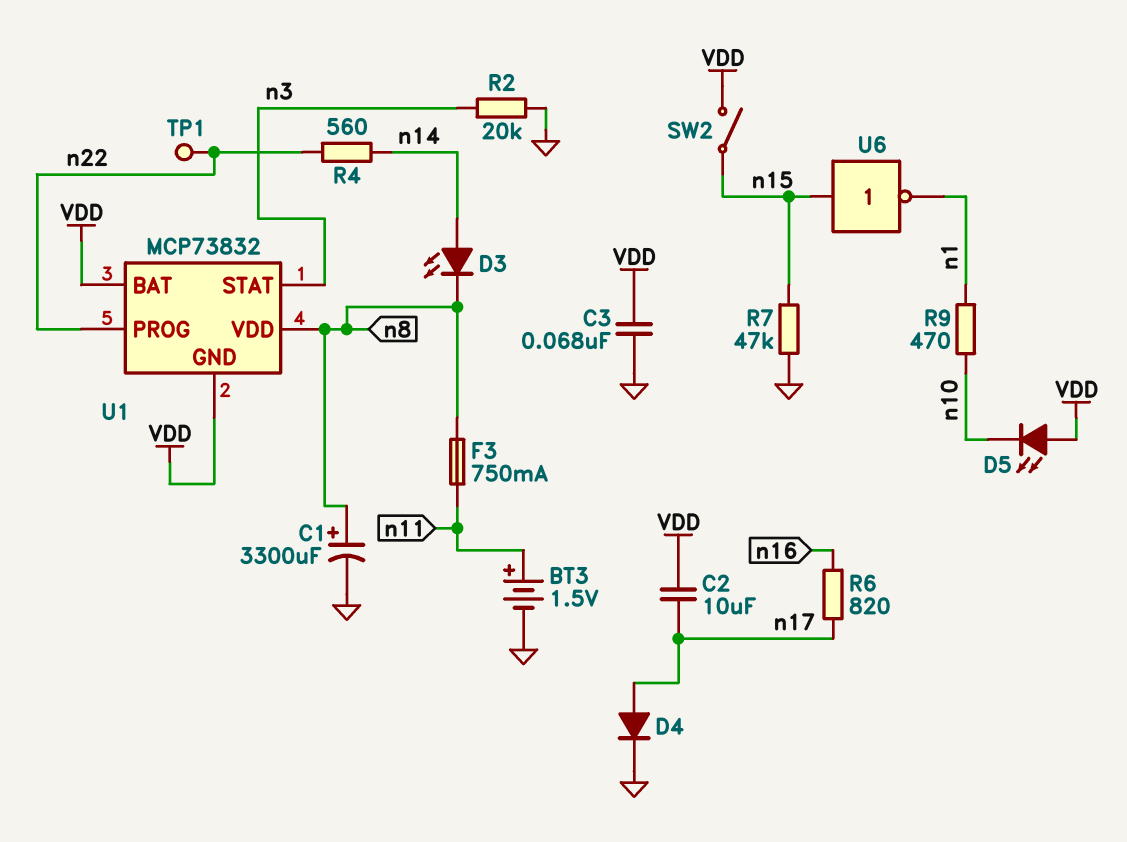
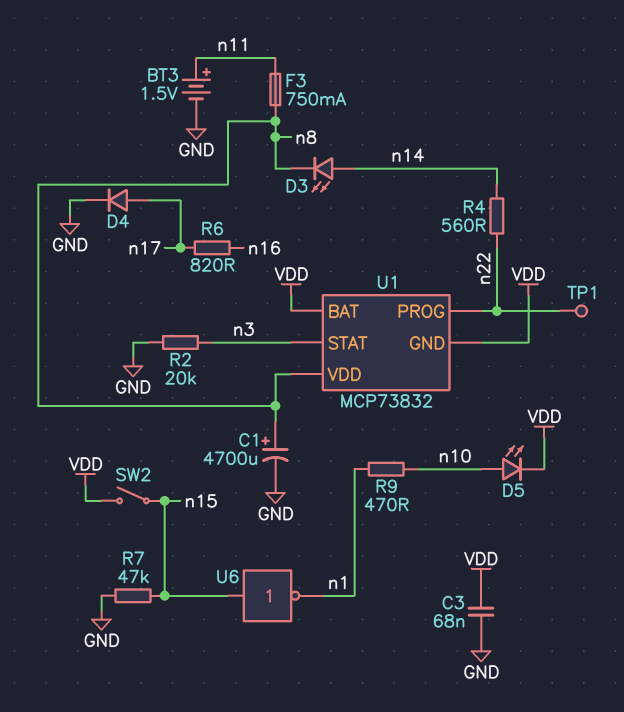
C1: 3300uF (plus n8, minus GND) -> 4700uF (plus n8, minus GND)
C2: 10uF (VDD, n17) -> none
D5: LED (A VDD, K n10) -> LED (A n10, K VDD)

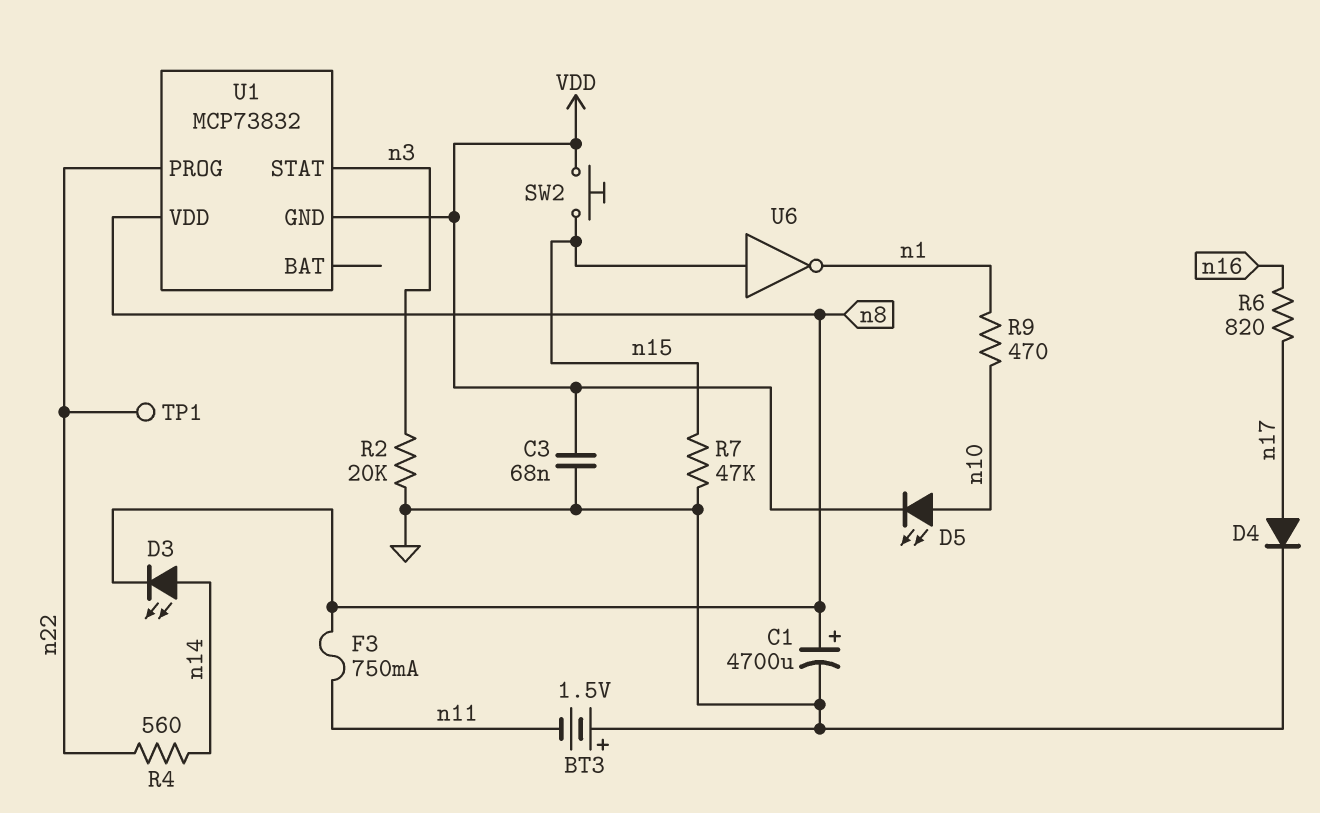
BT3: 1.5V (plus n11, minus GND) -> 1.5V (plus GND, minus n11)
SW2: switch (VDD, n15) -> button (VDD, n15)
U1 pin BAT: VDD -> none

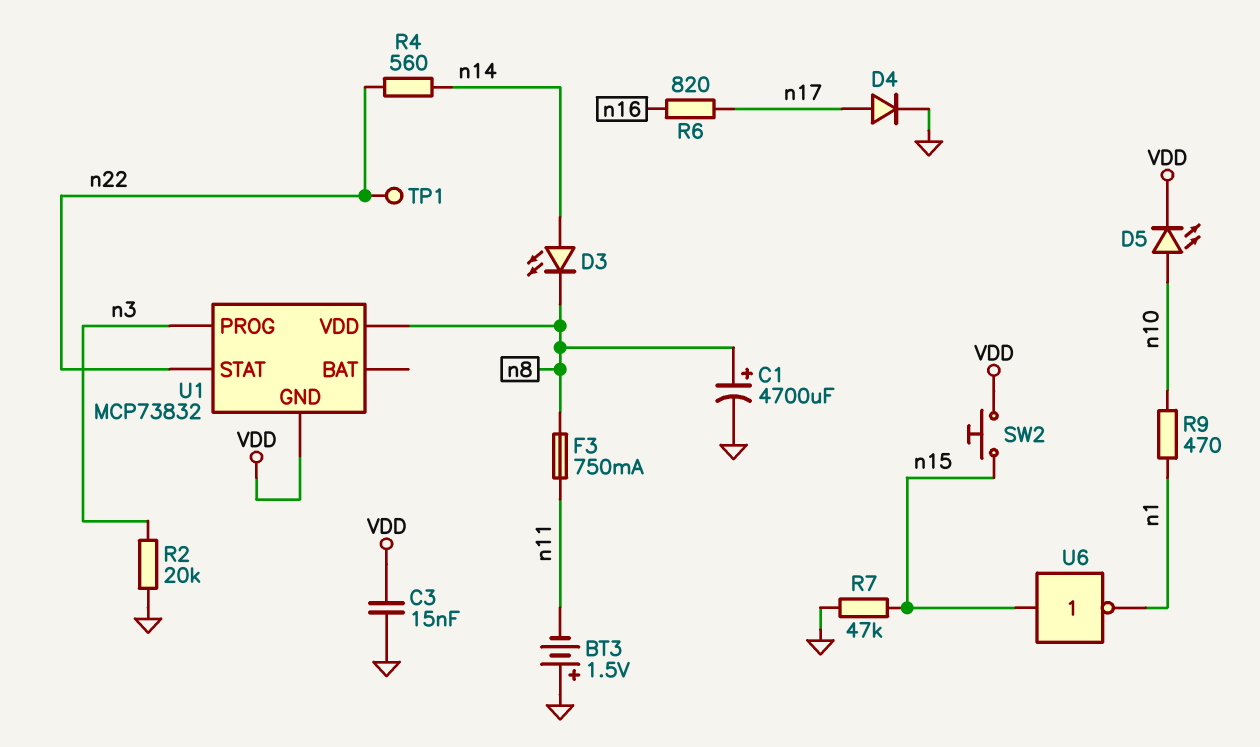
C3: 68nF (GND, VDD) -> 15nF (GND, VDD)
U1 pin PROG: n22 -> n3
U1 pin STAT: n3 -> n22

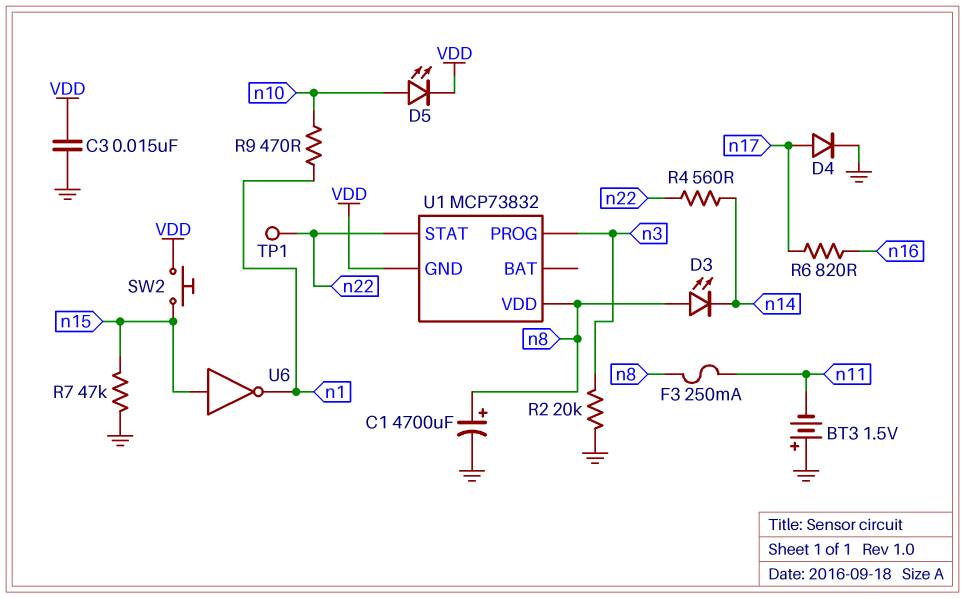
D3: LED (A n14, K n8) -> LED (A n8, K n14)
F3: 750mA (n8, n11) -> 250mA (n8, n11)

